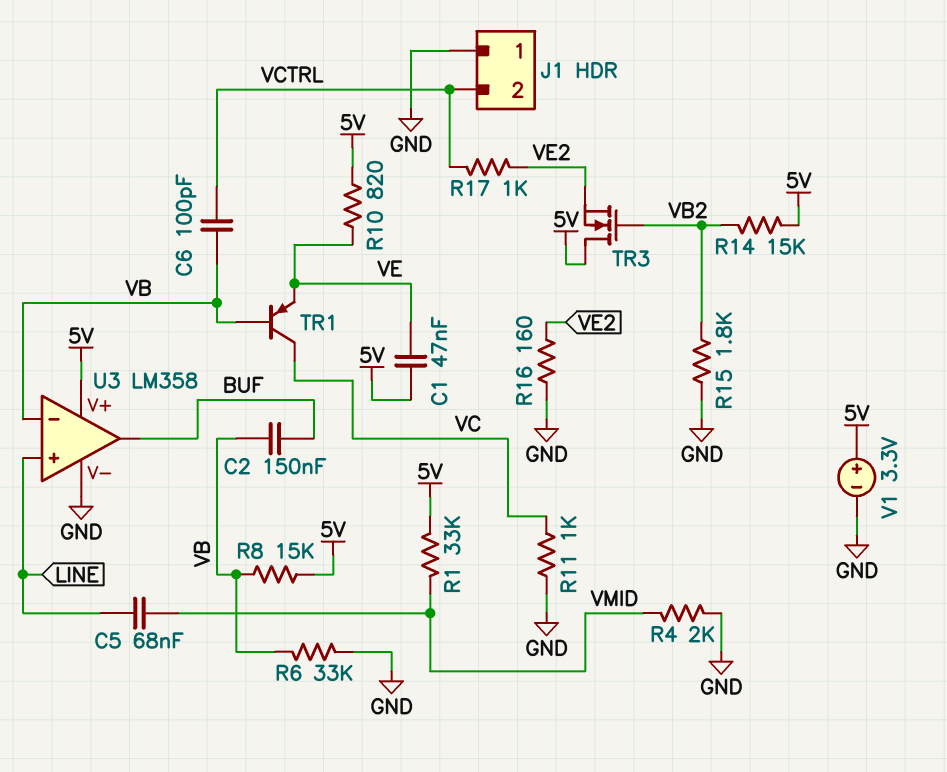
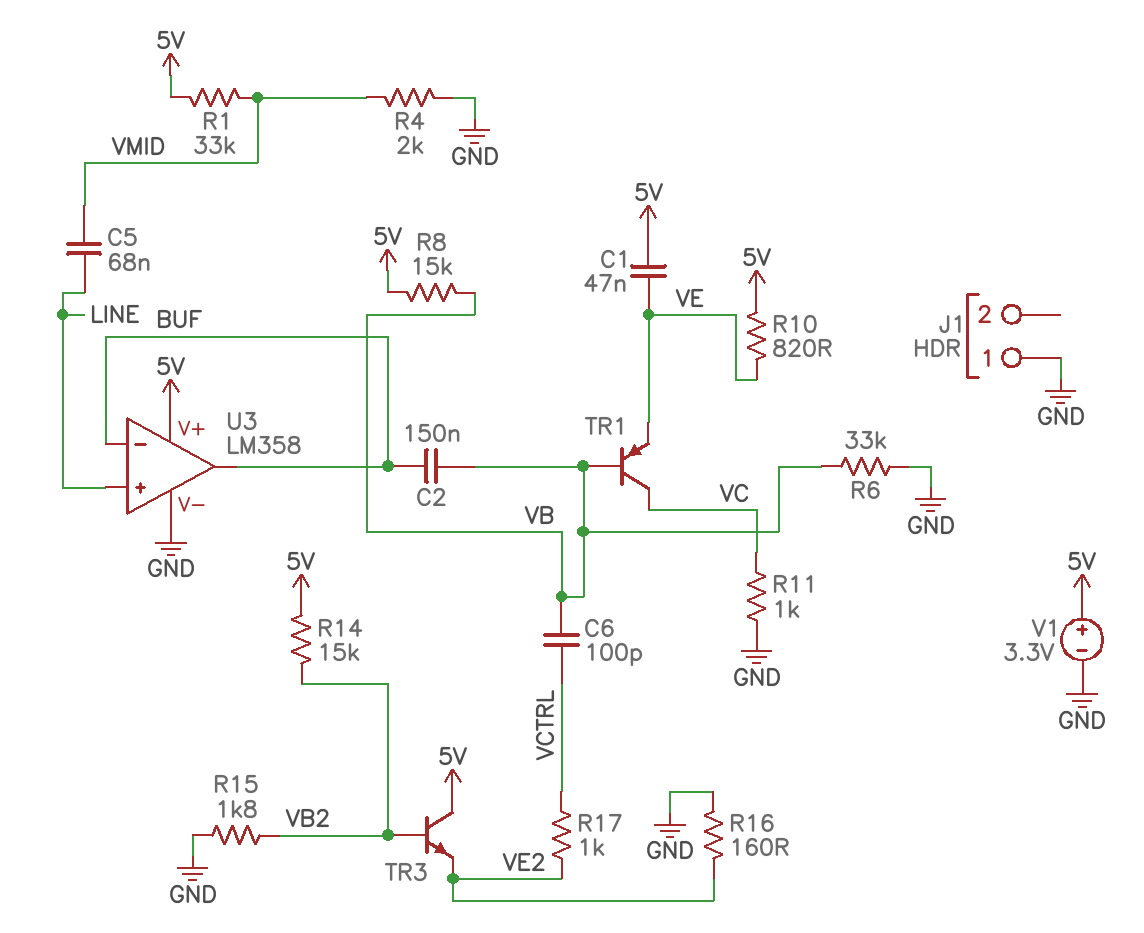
J1 pin 2: VCTRL -> none
TR3: NMOS (G VB2, D 5V, S VE2) -> NPN (B VB2, C 5V, E VE2)
U3 pin in-: VB -> BUF

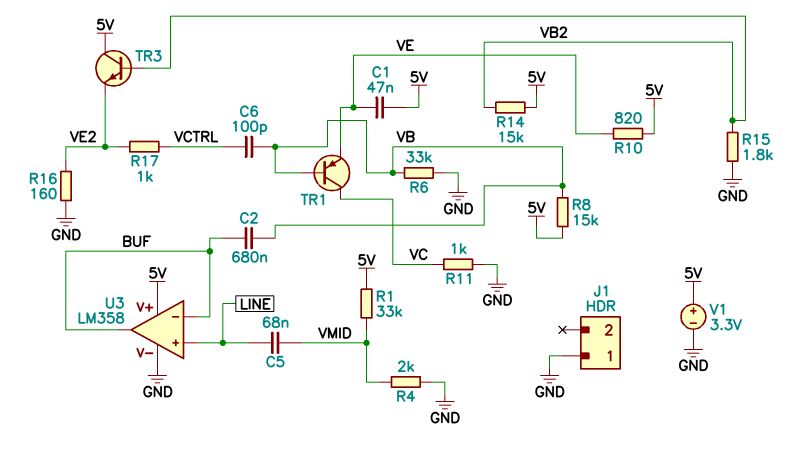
C2: 150nF (BUF, VB) -> 680nF (BUF, VB)

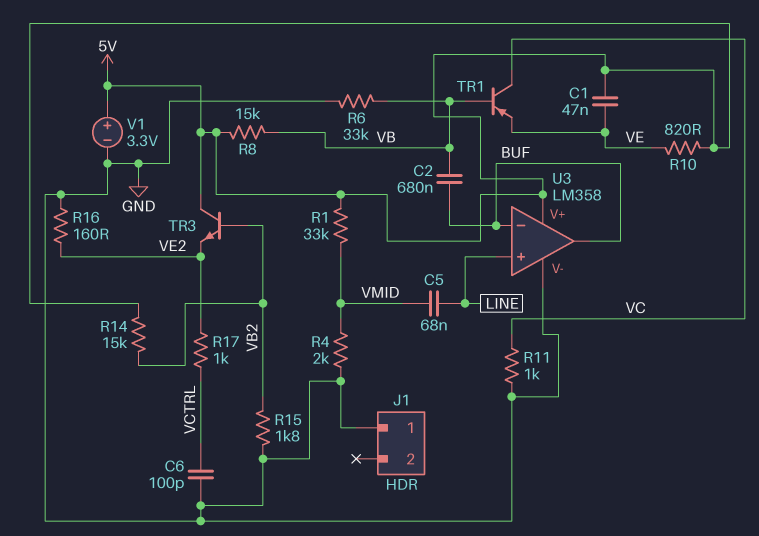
C6: 100pF (VB, VCTRL) -> 100pF (GND, VCTRL)

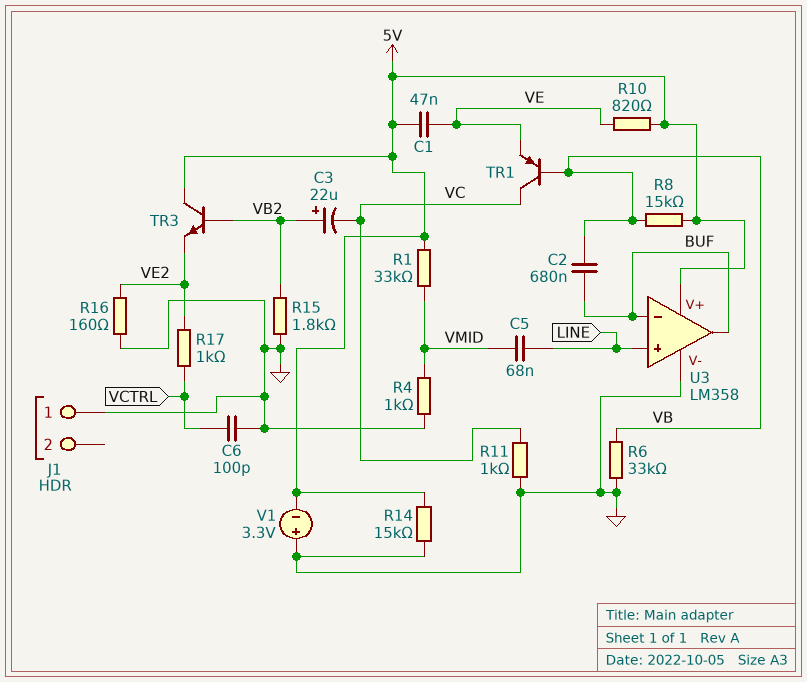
C3: none -> 22uF (plus VB2, minus VC)
R4: 2k (GND, VMID) -> 1k (GND, VMID)
R14: 15k (5V, VB2) -> 15k (5V, GND)
V1: 3.3V (plus 5V, minus GND) -> 3.3V (plus GND, minus 5V)

